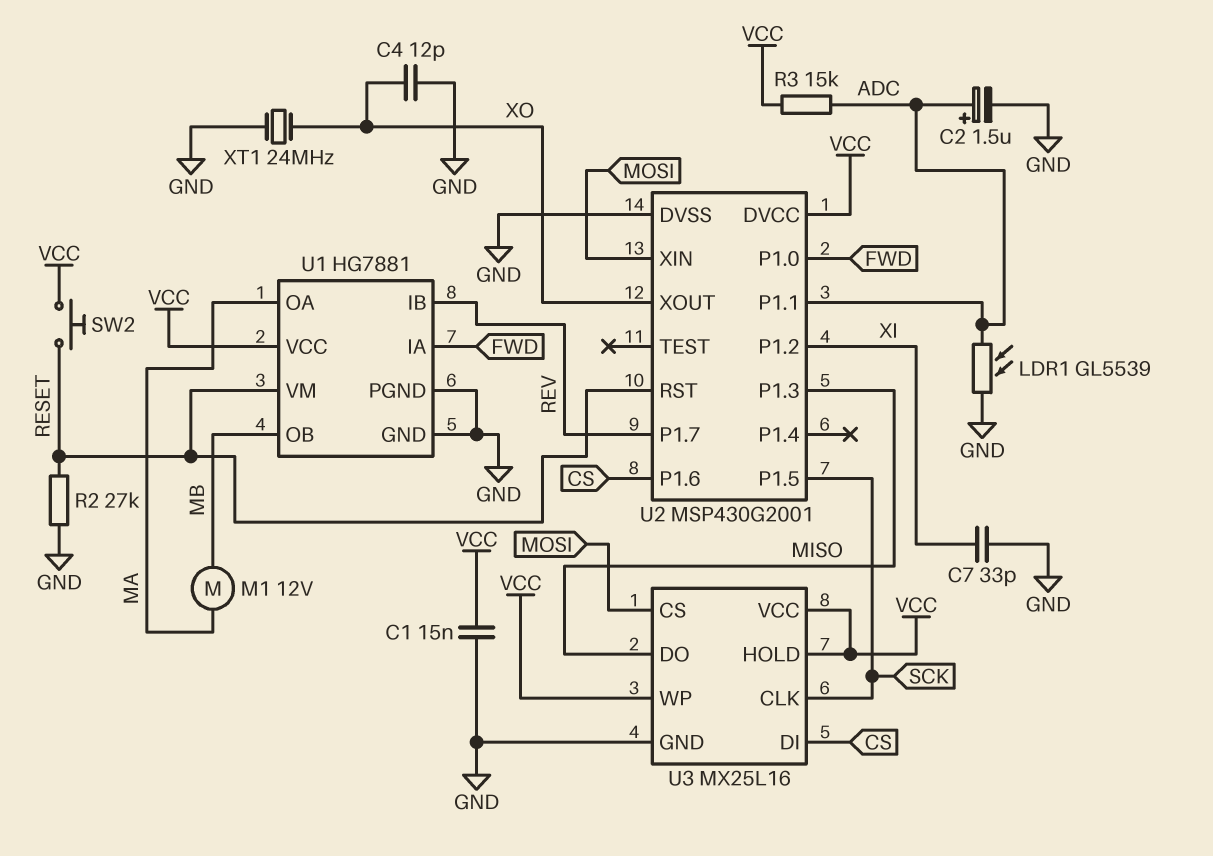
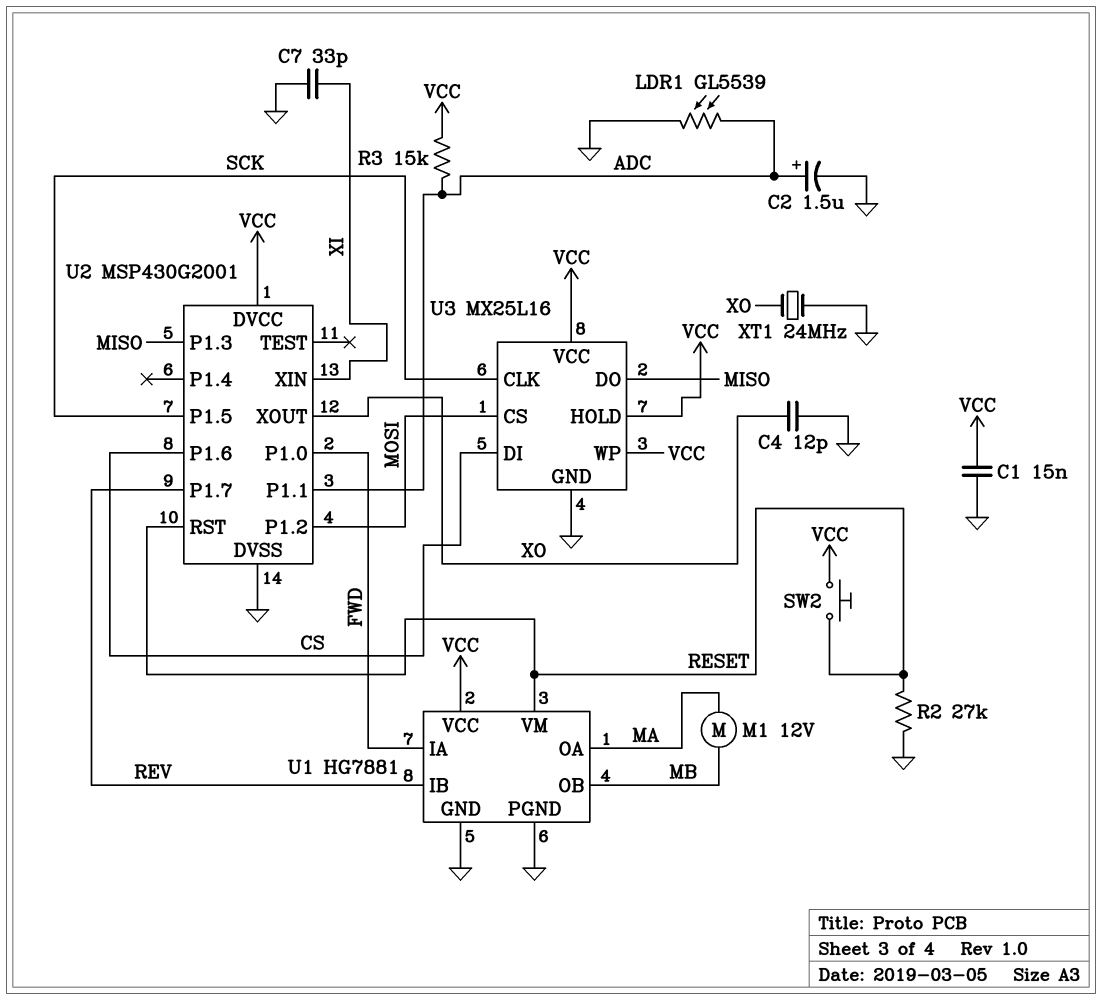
U2 pin P1.2: XI -> MOSI
U2 pin XIN: MOSI -> XI

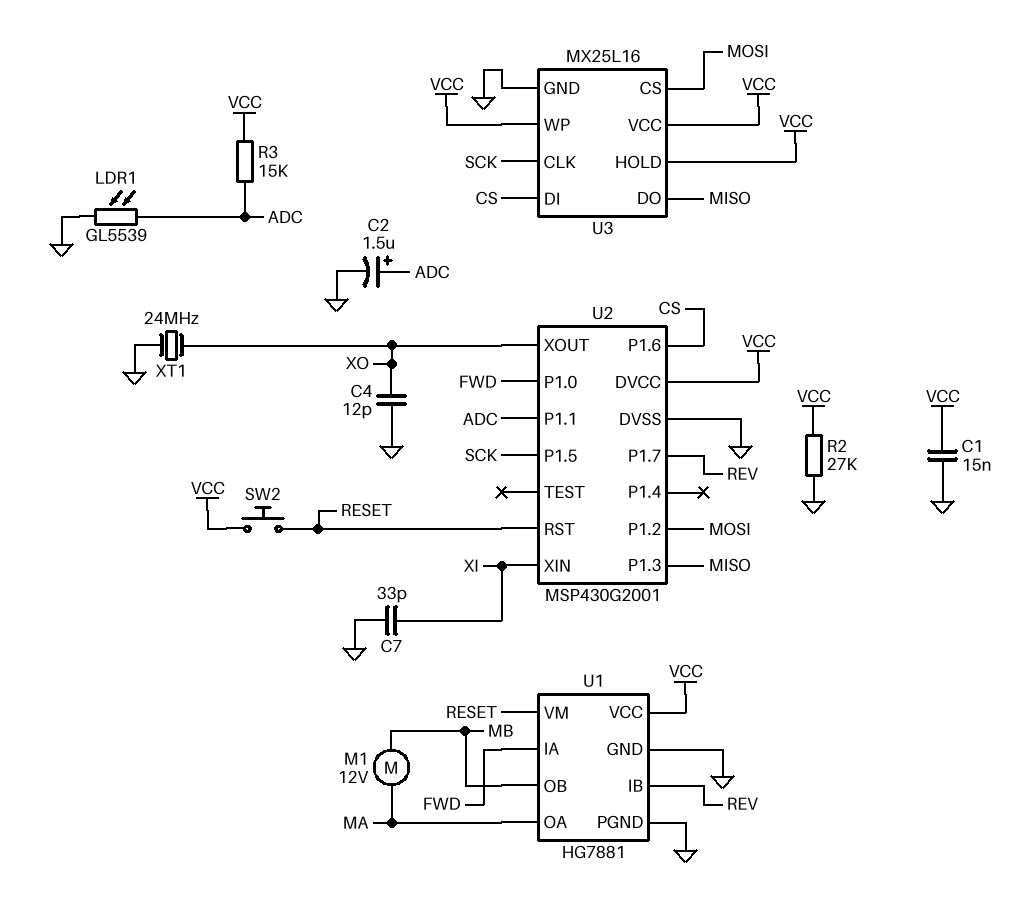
R2: 27k (GND, RESET) -> 27k (GND, VCC)

